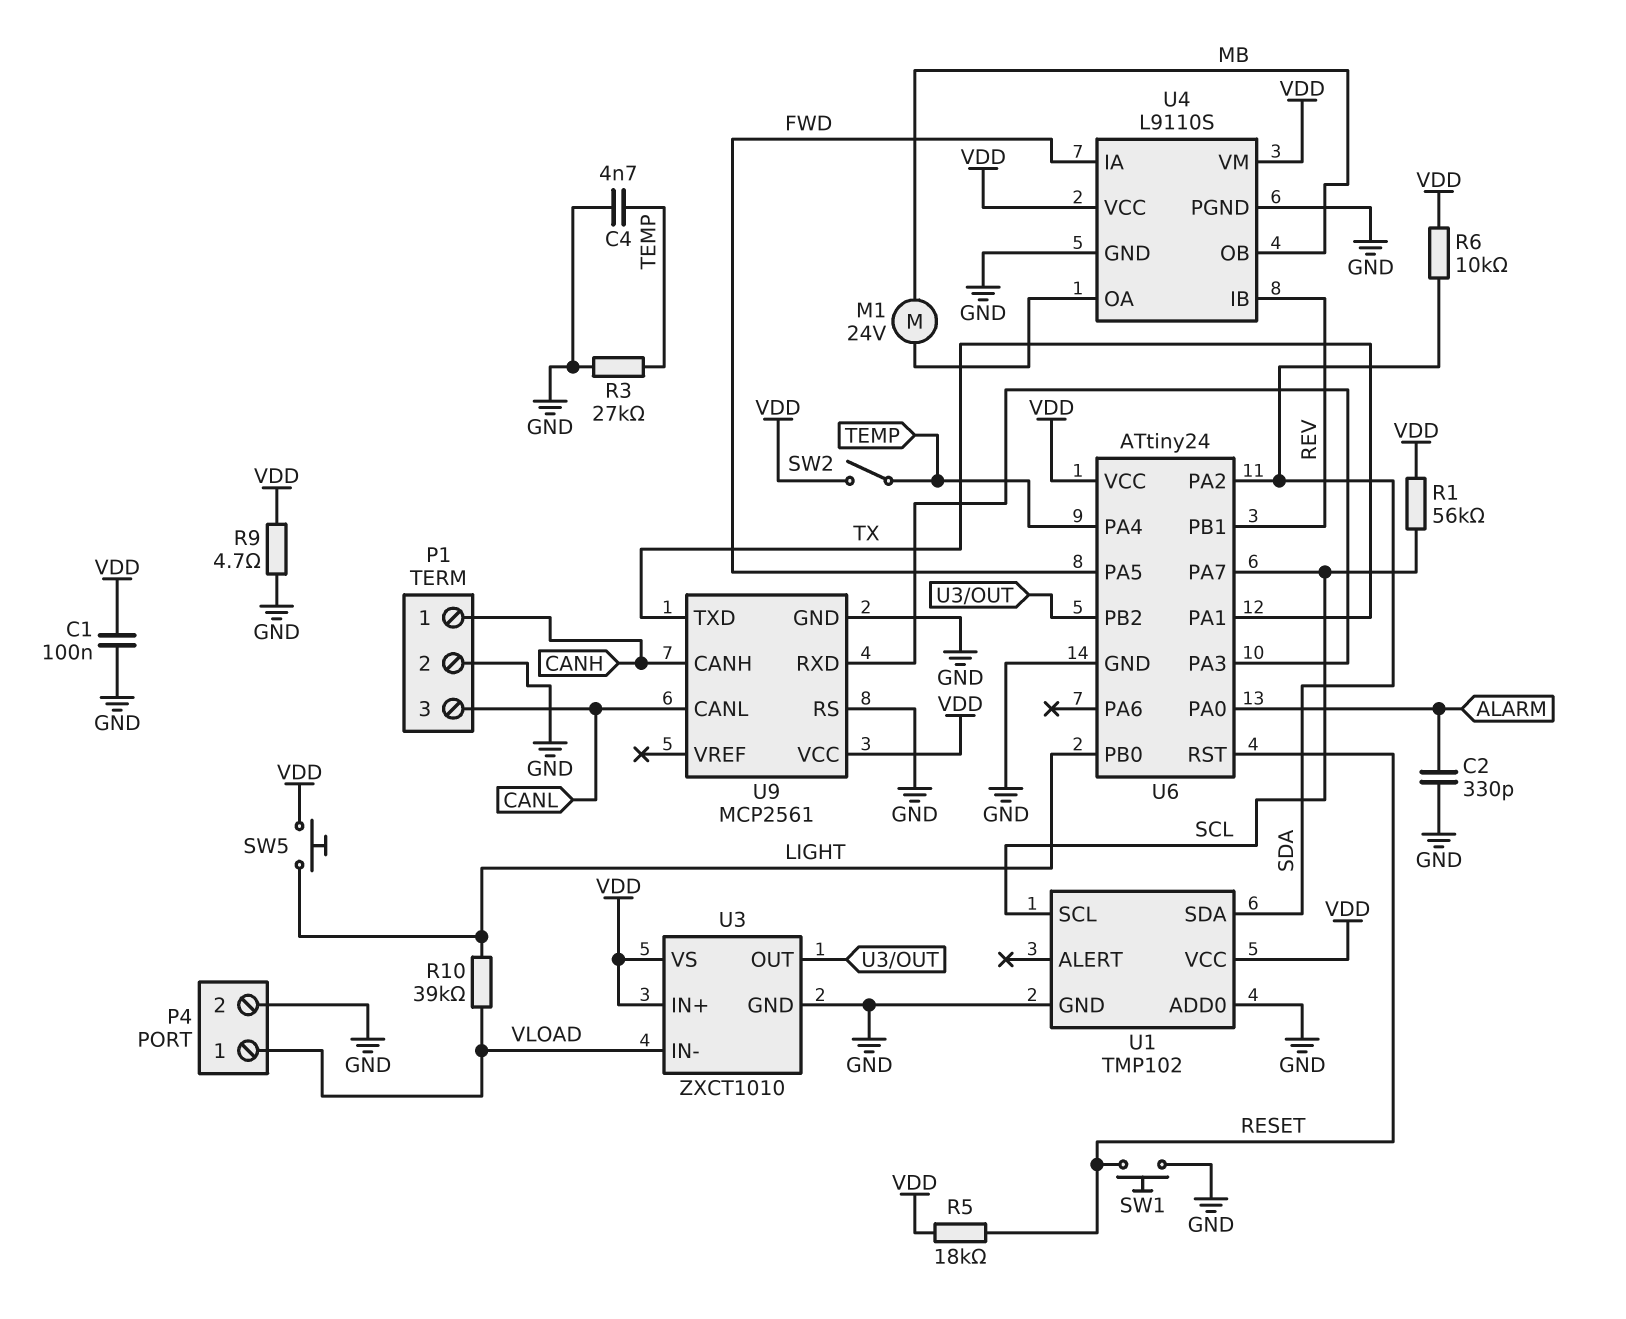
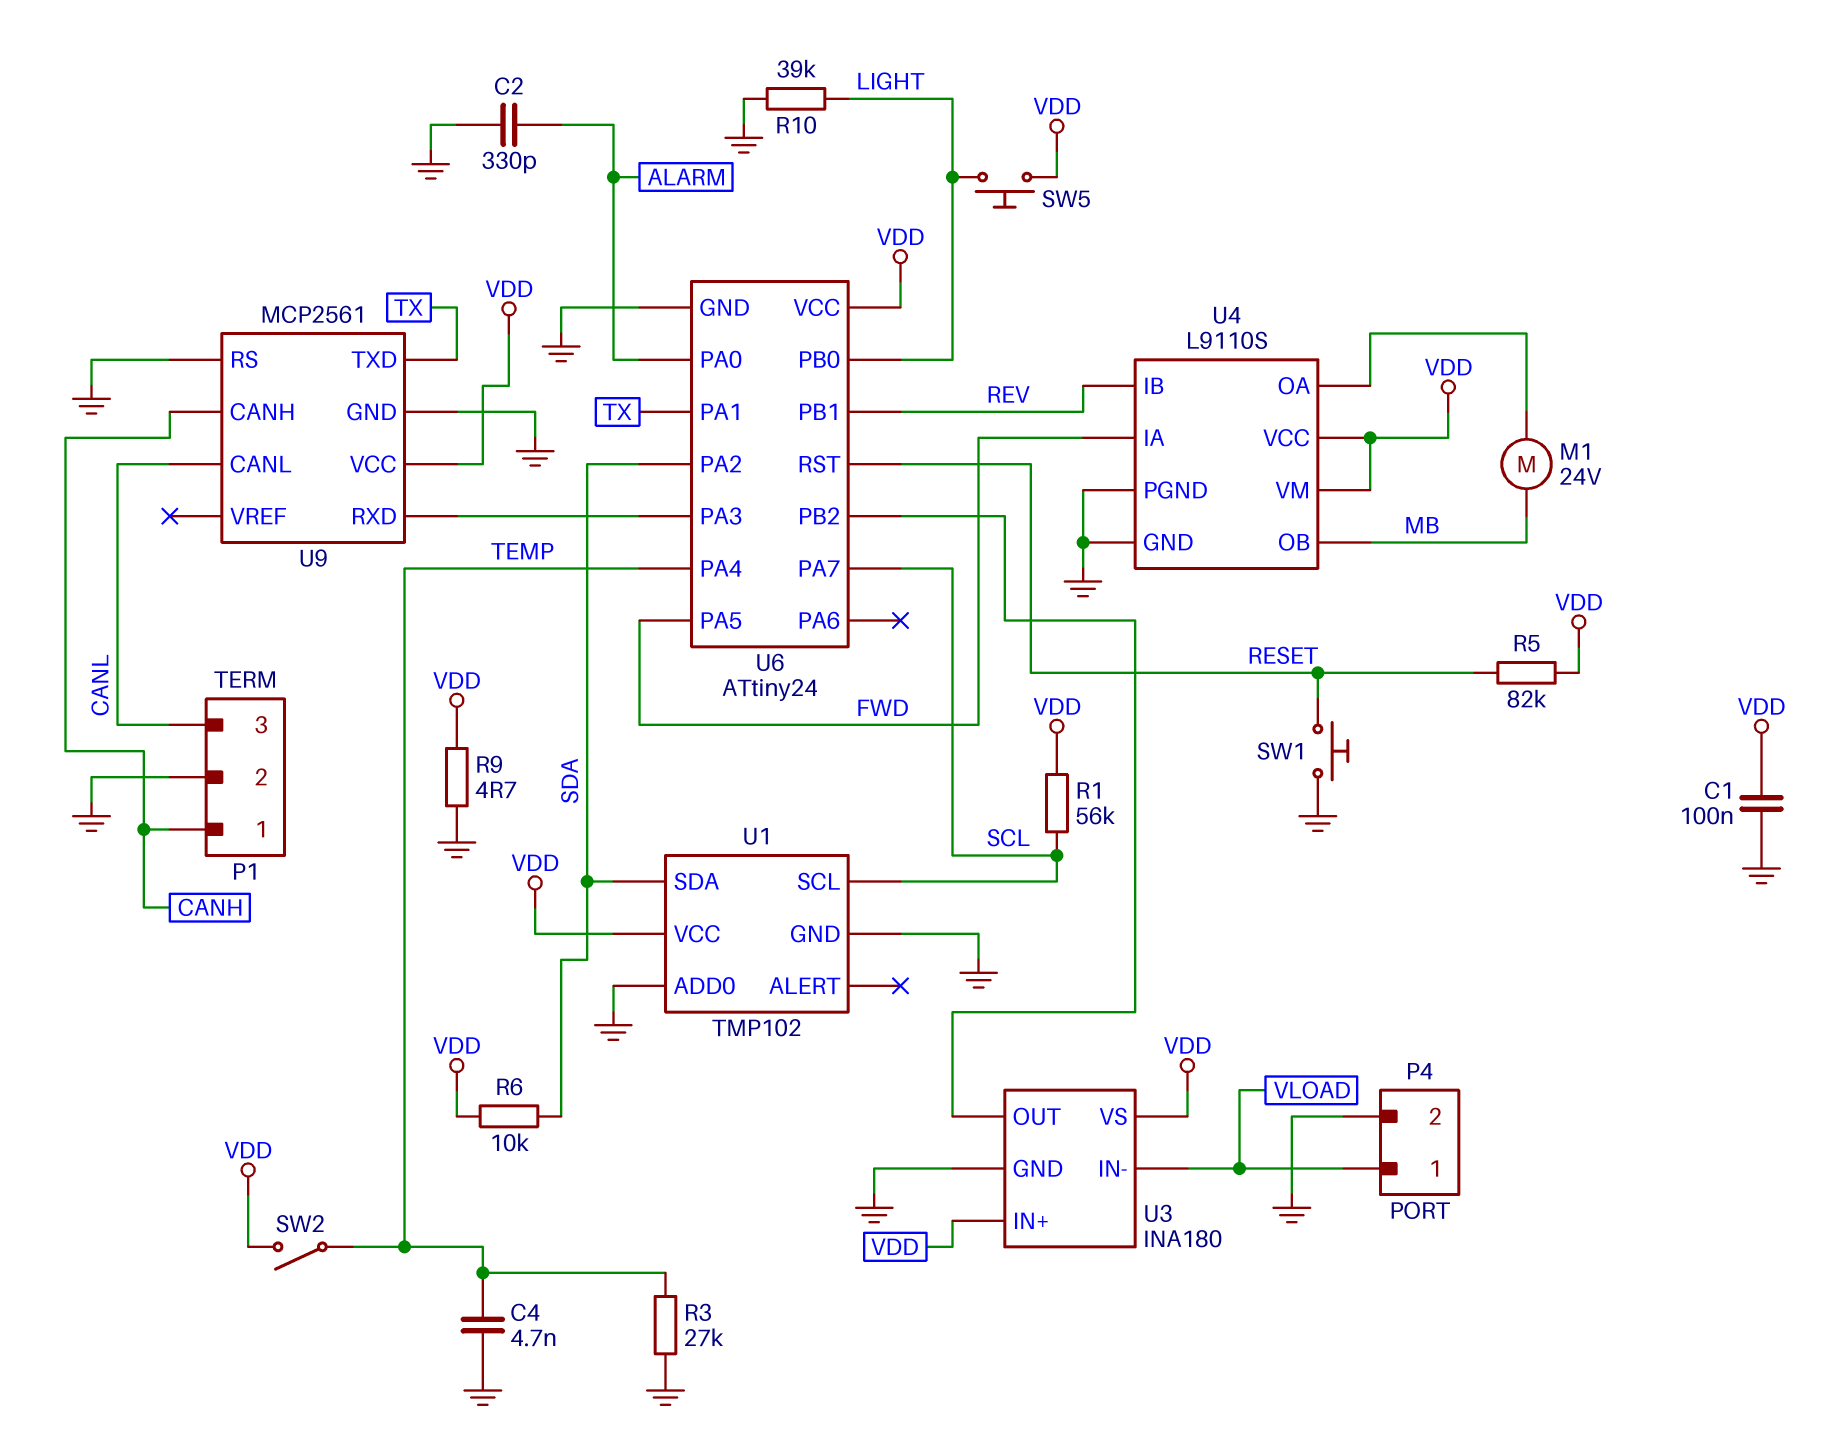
R5: 18k (RESET, VDD) -> 82k (RESET, VDD)
R10: 39k (LIGHT, VLOAD) -> 39k (GND, LIGHT)
U3: ZXCT1010 -> INA180

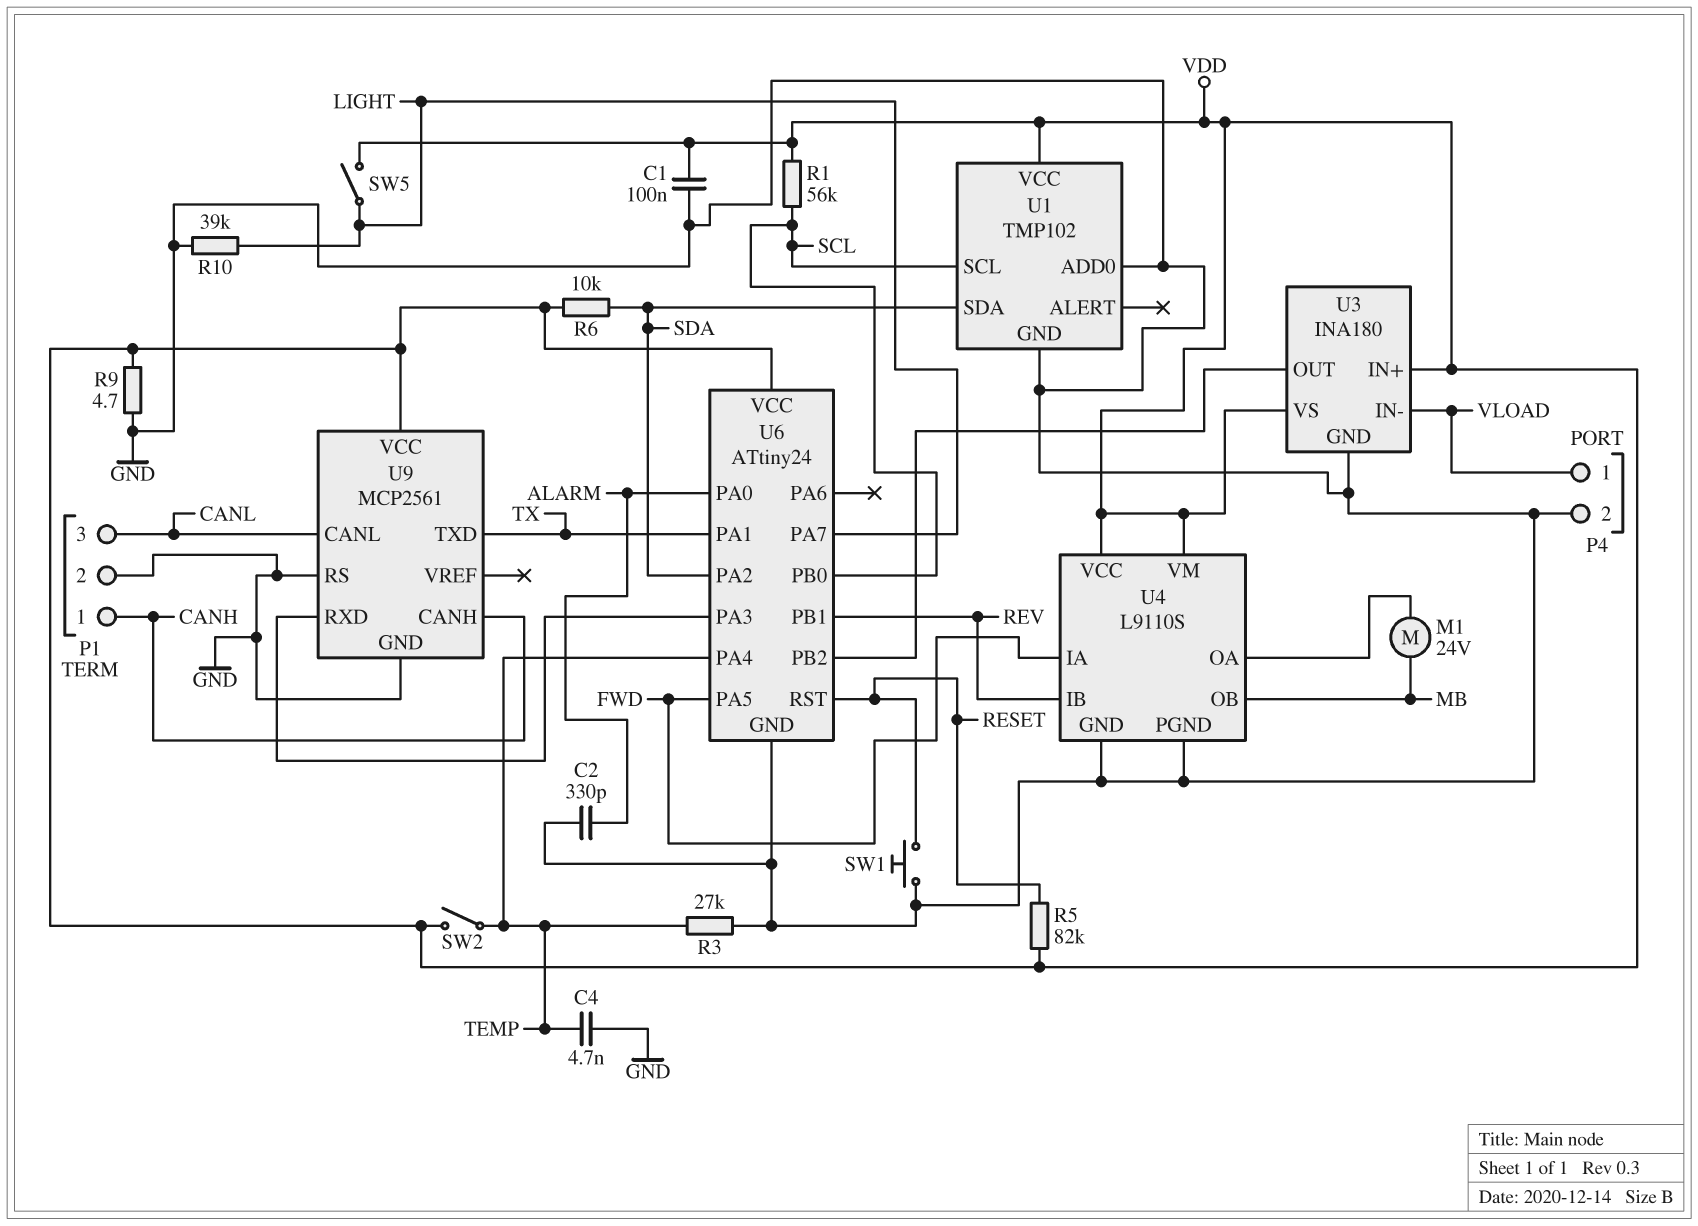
SW5: button (LIGHT, VDD) -> switch (LIGHT, VDD)
U6 pin PA7: SCL -> LIGHT
U6 pin PB0: LIGHT -> SCL

